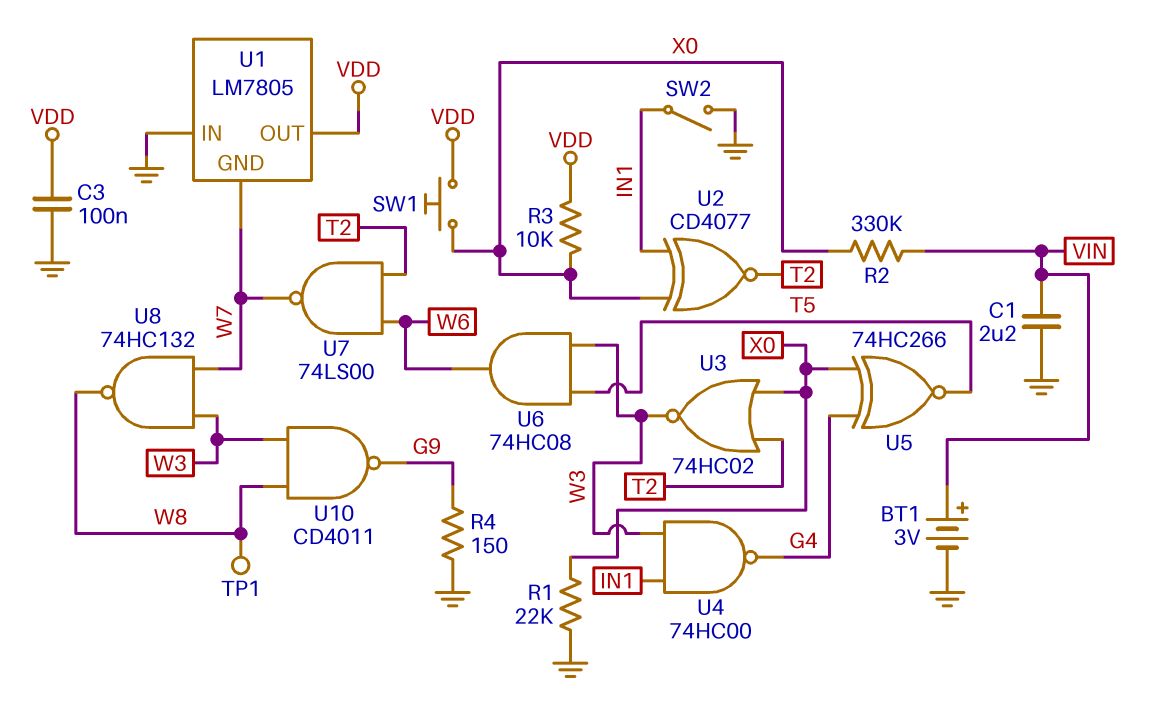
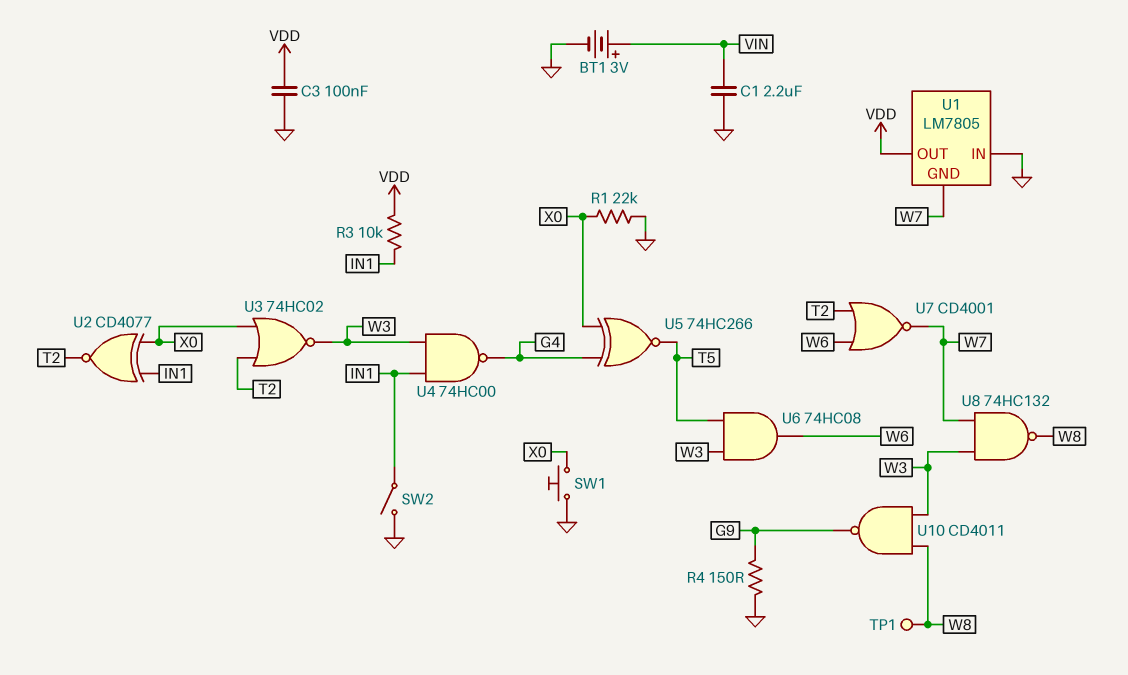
R2: 330k (VIN, X0) -> none
R3: 10k (VDD, X0) -> 10k (IN1, VDD)
SW1: button (VDD, X0) -> button (GND, X0)
U7: NAND 74LS00 (in T2, in W6, out W7) -> NOR CD4001 (in T2, in W6, out W7)

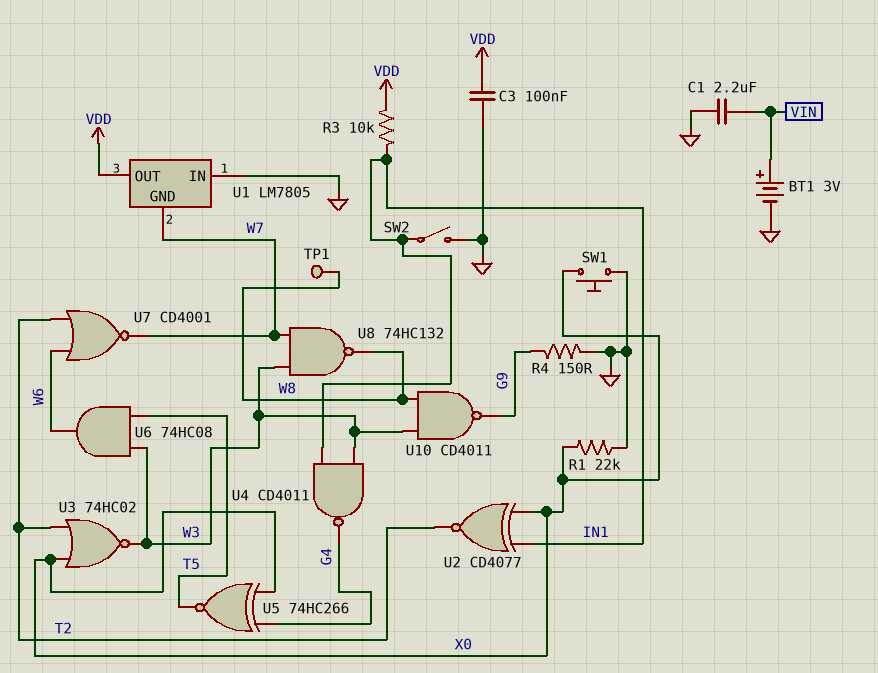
U4: NAND 74HC00 (in IN1, in W3, out G4) -> NAND CD4011 (in IN1, in W3, out G4)

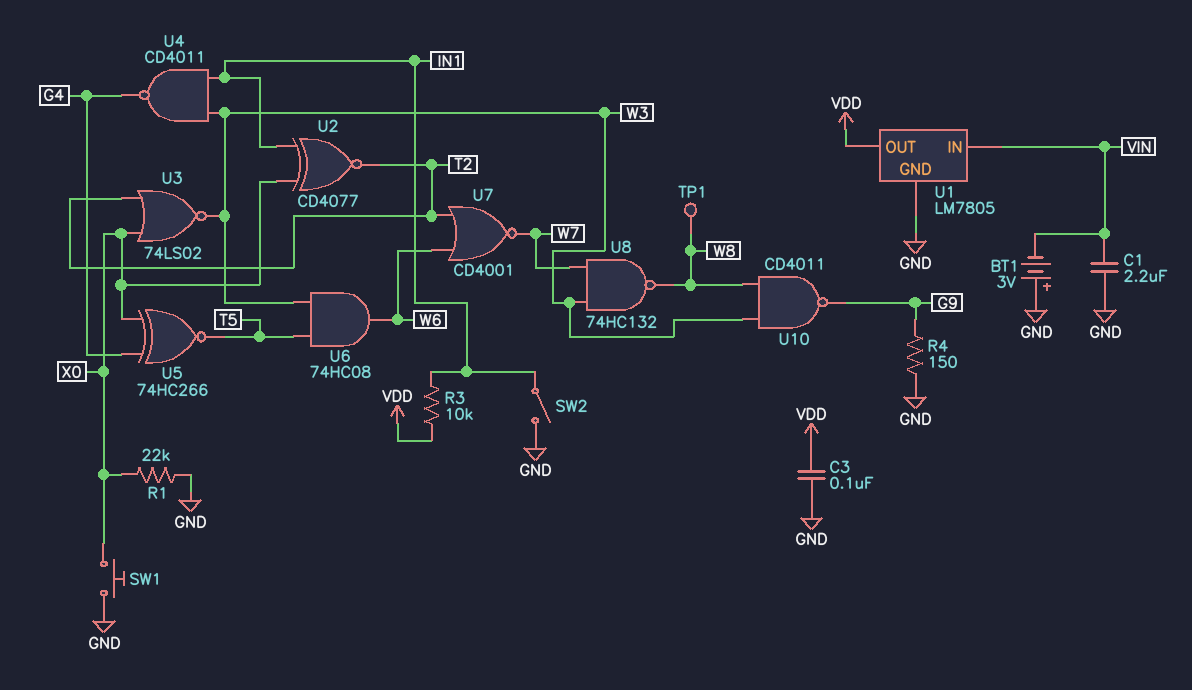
BT1: 3V (plus VIN, minus GND) -> 3V (plus GND, minus VIN)
U1 pin GND: W7 -> GND
U1 pin IN: GND -> VIN
U3: NOR 74HC02 (in T2, in X0, out W3) -> NOR 74LS02 (in T2, in X0, out W3)

